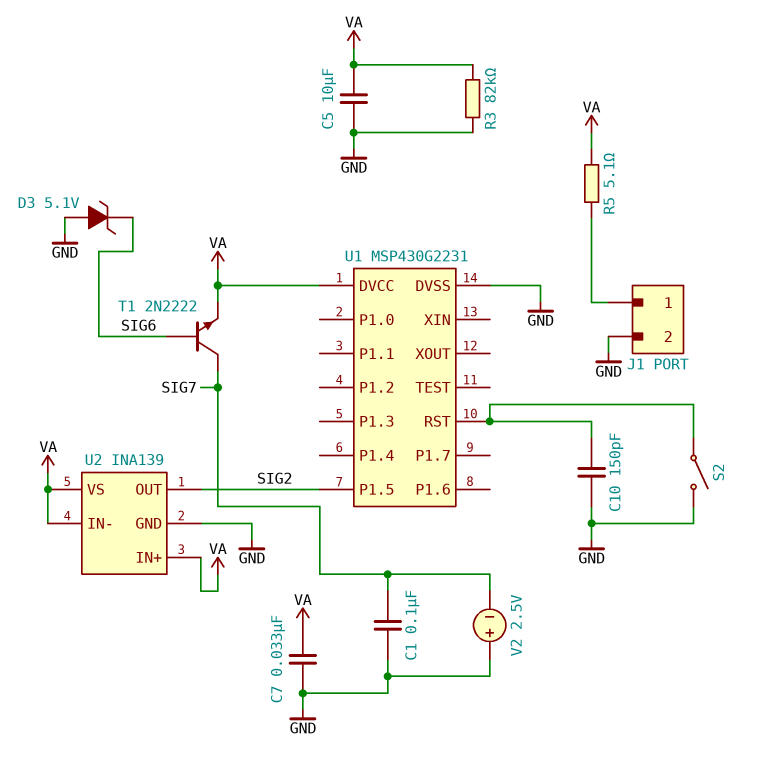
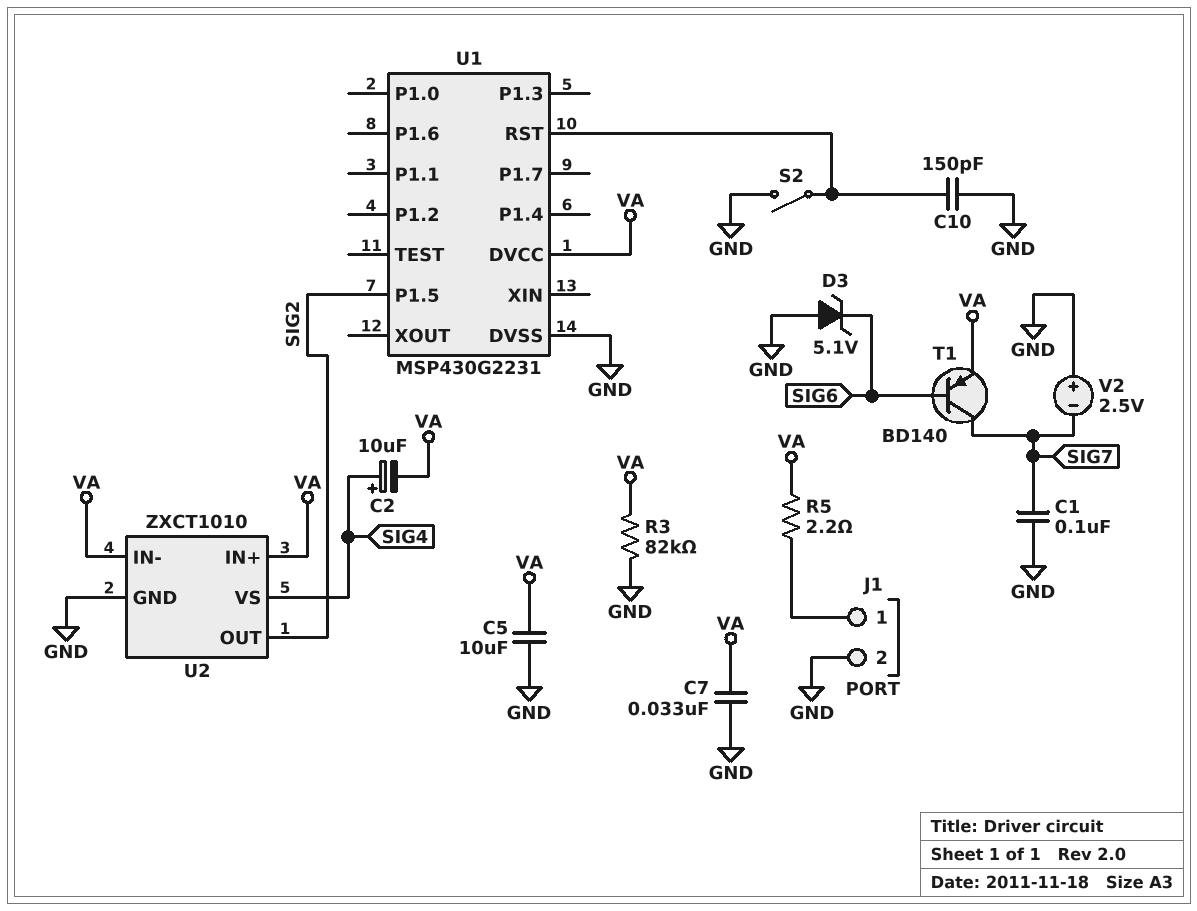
C2: none -> 10uF (plus SIG4, minus VA)
R5: 5.1 (J1/1, VA) -> 2.2 (J1/1, VA)
T1: NPN 2N2222 (B SIG6, C SIG7, E VA) -> PNP BD140 (B SIG6, C SIG7, E VA)
U2: INA139 -> ZXCT1010
U2 pin VS: VA -> SIG4

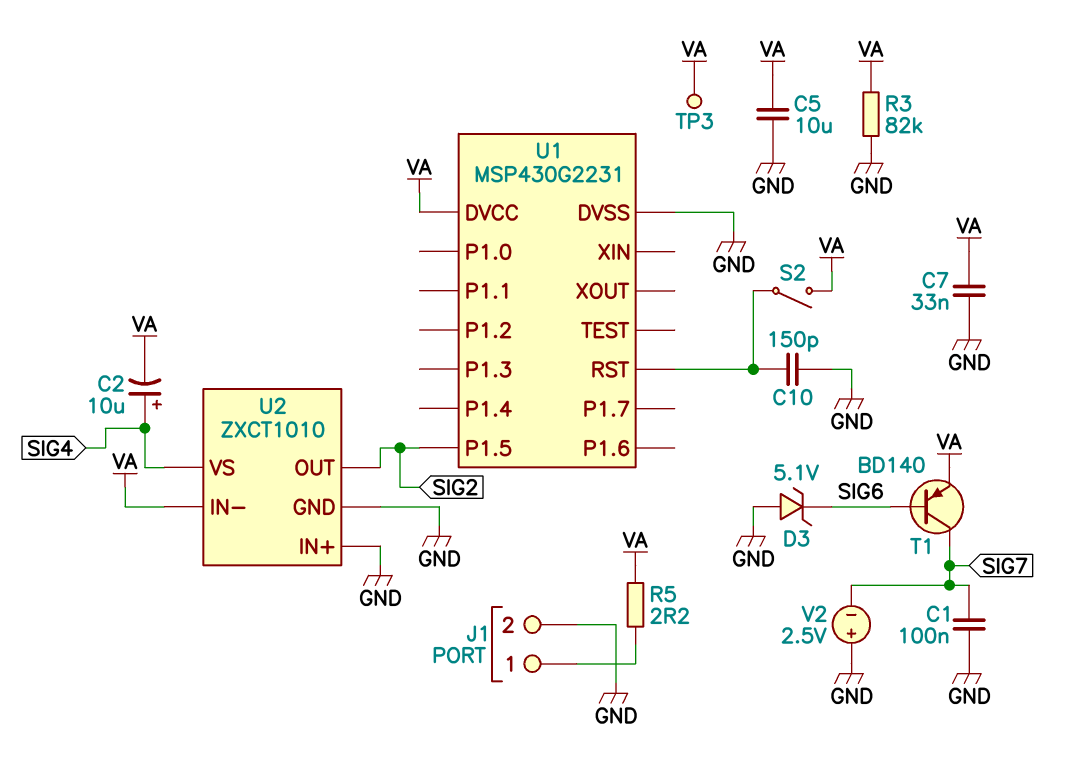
S2: switch (GND, U1/RST) -> switch (U1/RST, VA)
TP3: none -> test point (VA)
U2 pin IN+: VA -> GND

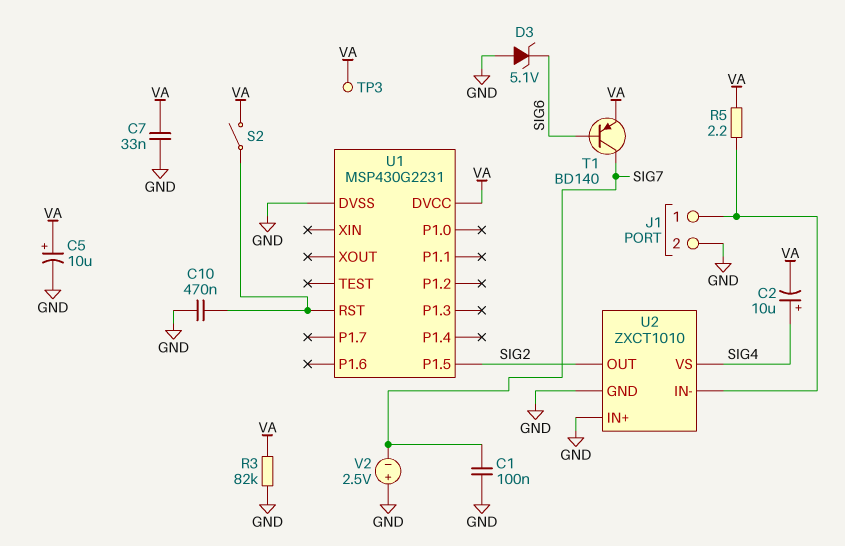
C5: 10uF (GND, VA) -> 10uF (plus VA, minus GND)
C10: 150pF (GND, U1/RST) -> 470nF (GND, U1/RST)
U2 pin IN-: VA -> J1/1

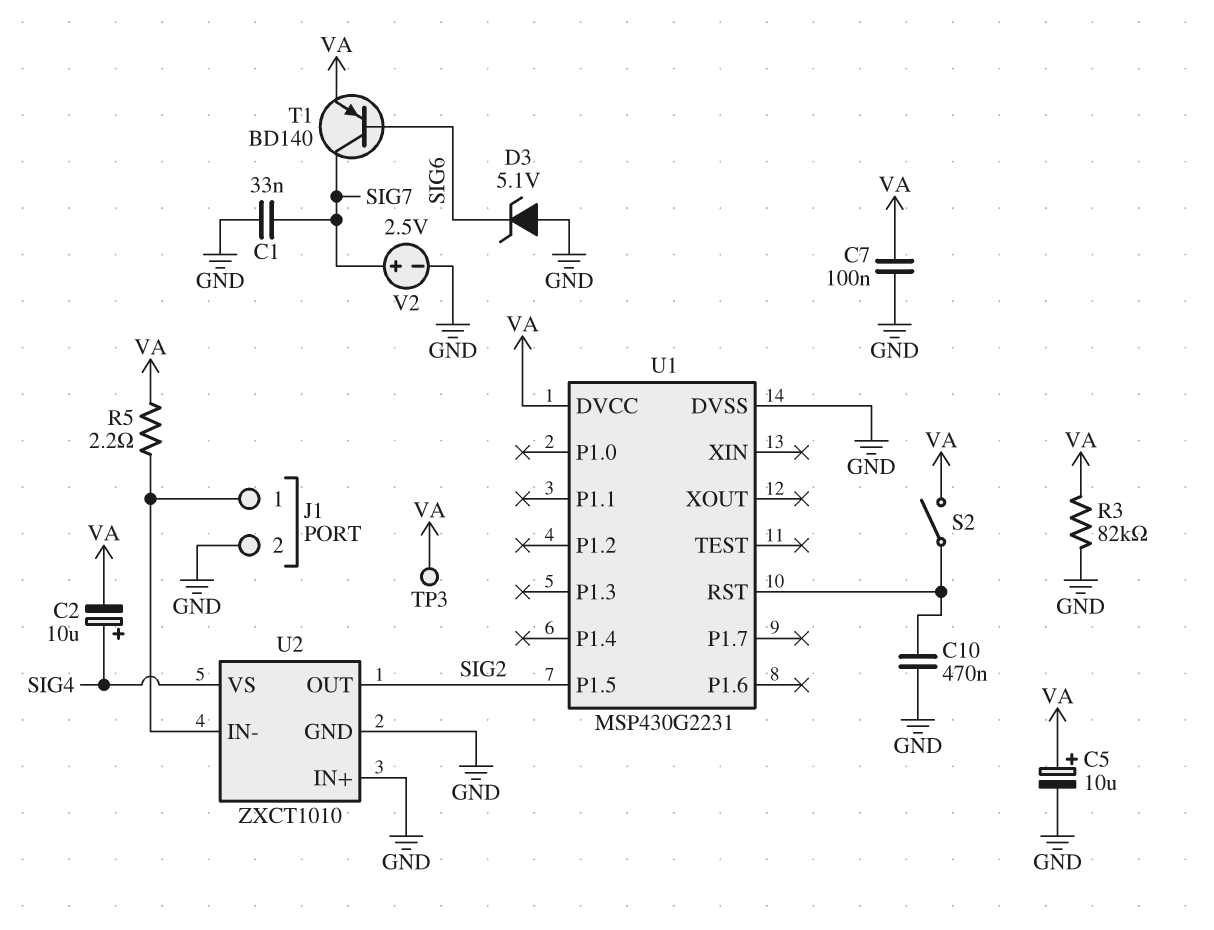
C1: 100nF (GND, SIG7) -> 33nF (GND, SIG7)
C7: 33nF (GND, VA) -> 100nF (GND, VA)
V2: 2.5V (plus GND, minus SIG7) -> 2.5V (plus SIG7, minus GND)

